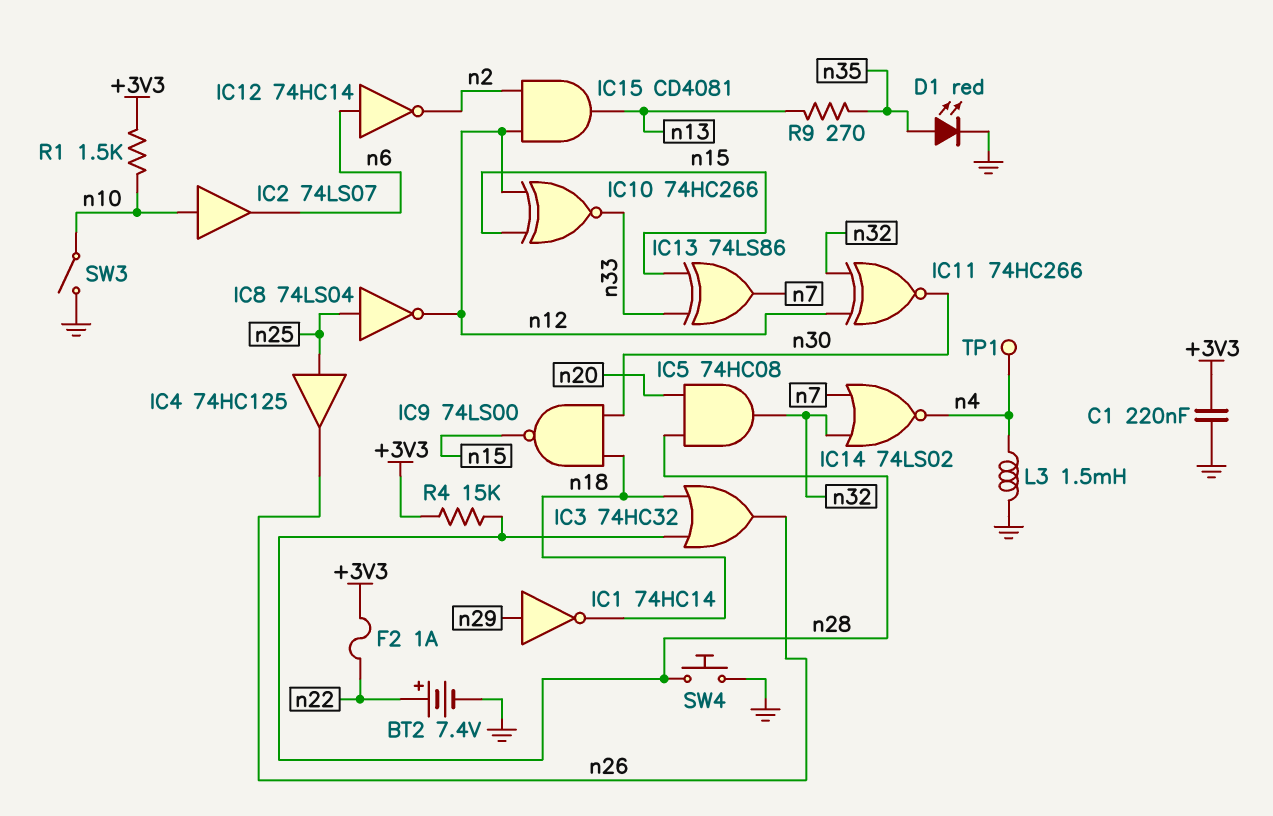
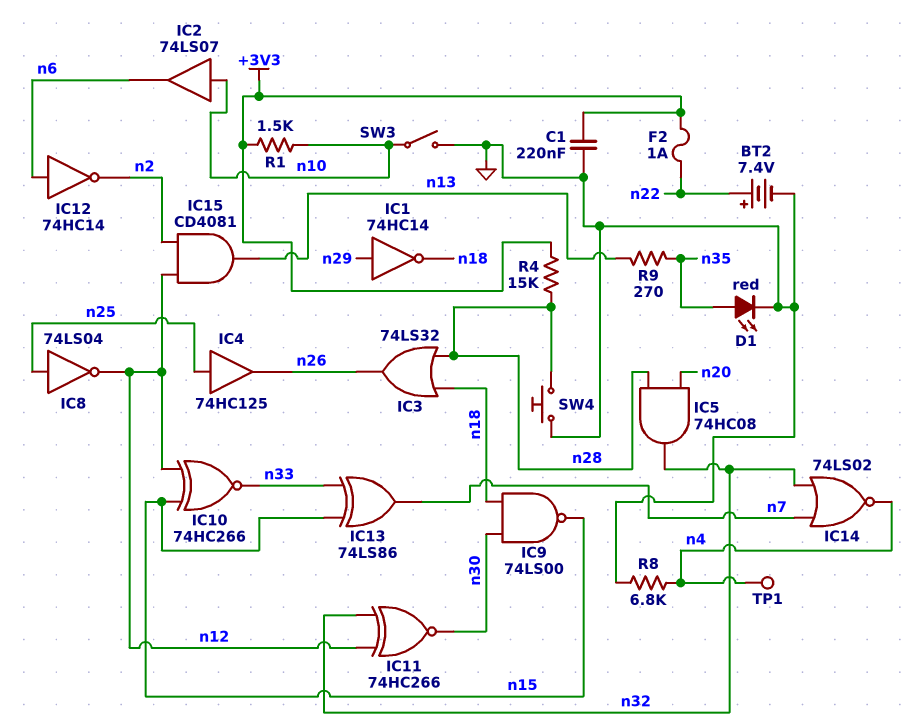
IC3: OR 74HC32 (in n18, in n28, out n26) -> OR 74LS32 (in n18, in n28, out n26)
L3: 1.5mH (GND, n4) -> none
R8: none -> 6.8k (GND, n4)

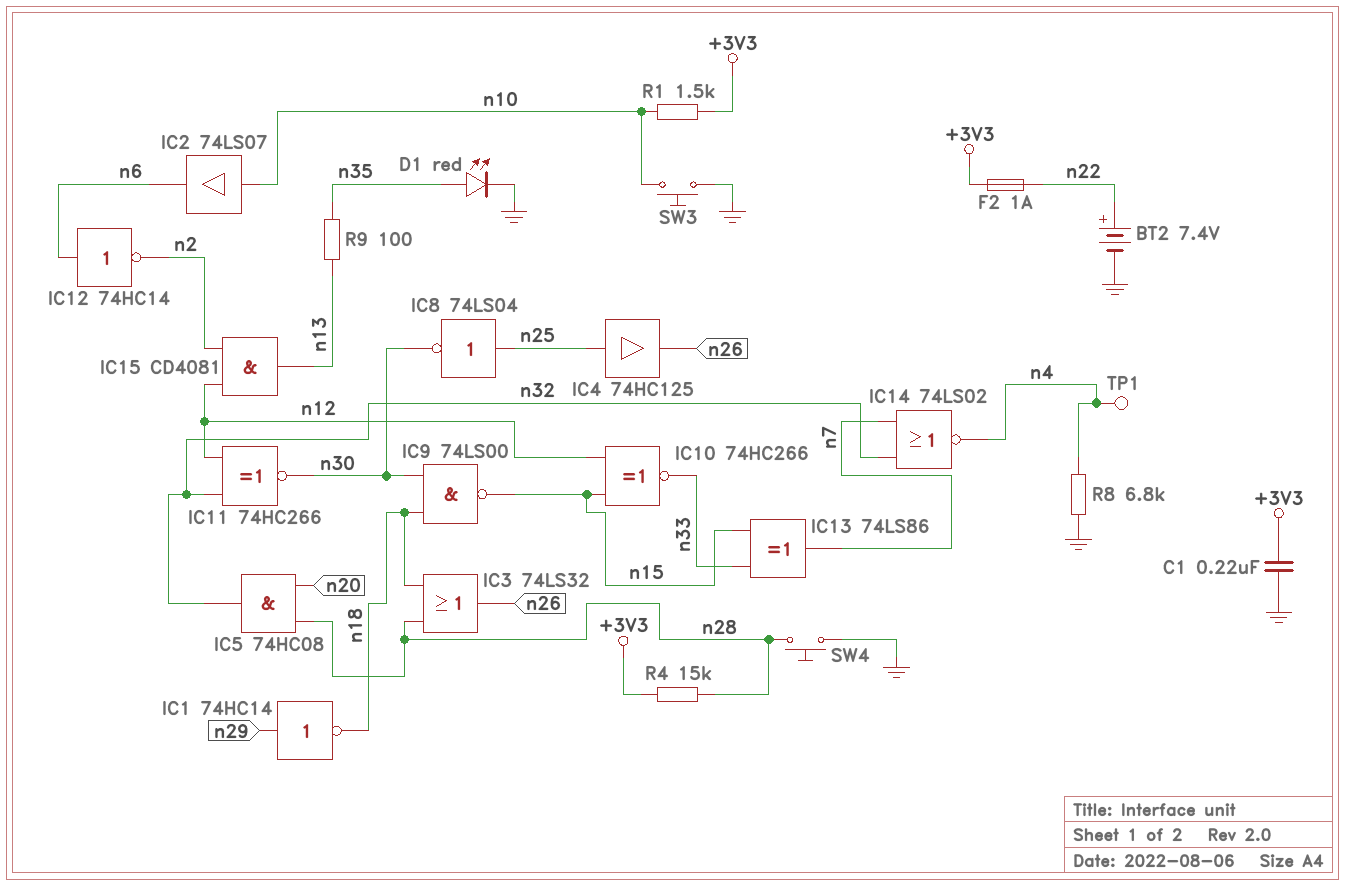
IC8: NOT 74LS04 (in n25, out n12) -> NOT 74LS04 (in n25, out n30)
R9: 270 (n13, n35) -> 100 (n13, n35)
SW3: switch (GND, n10) -> button (GND, n10)

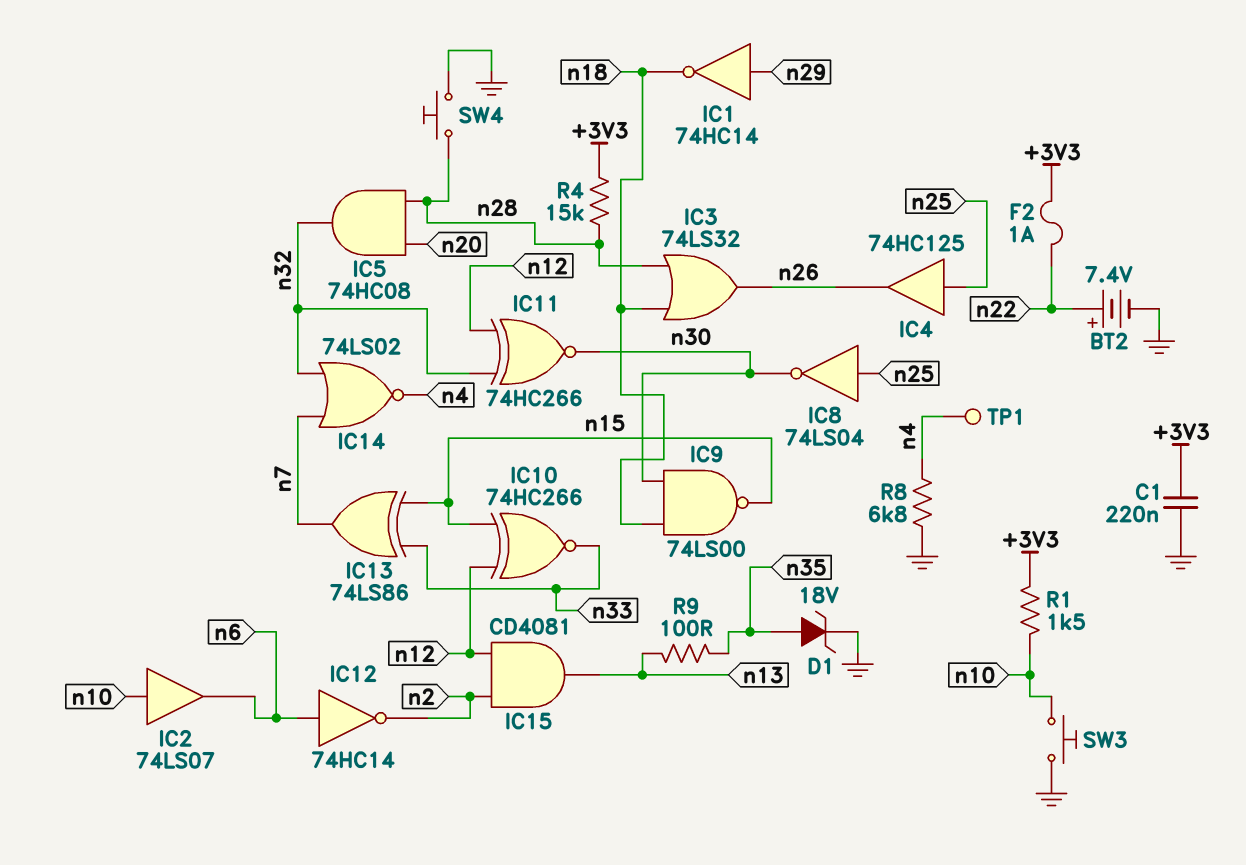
D1: LED red (A n35, K GND) -> zener 18V (A n35, K GND)

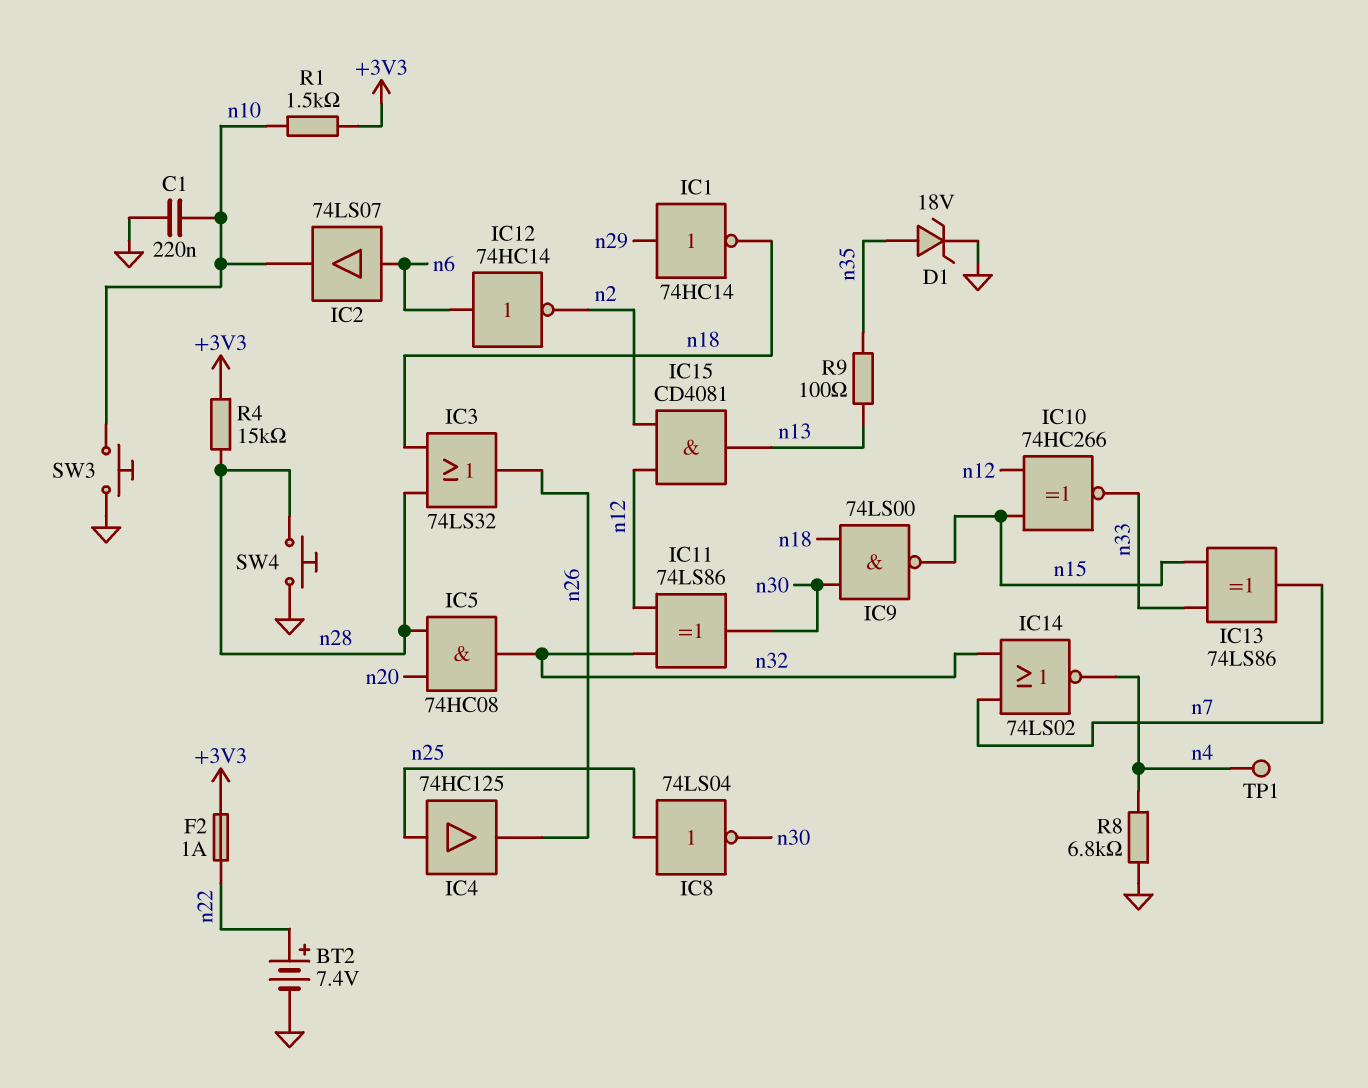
C1: 220nF (+3V3, GND) -> 220nF (GND, n10)
IC2: buffer 74LS07 (in n10, out n6) -> buffer 74LS07 (in n6, out n10)
IC11: XNOR 74HC266 (in n12, in n32, out n30) -> XOR 74LS86 (in n12, in n32, out n30)

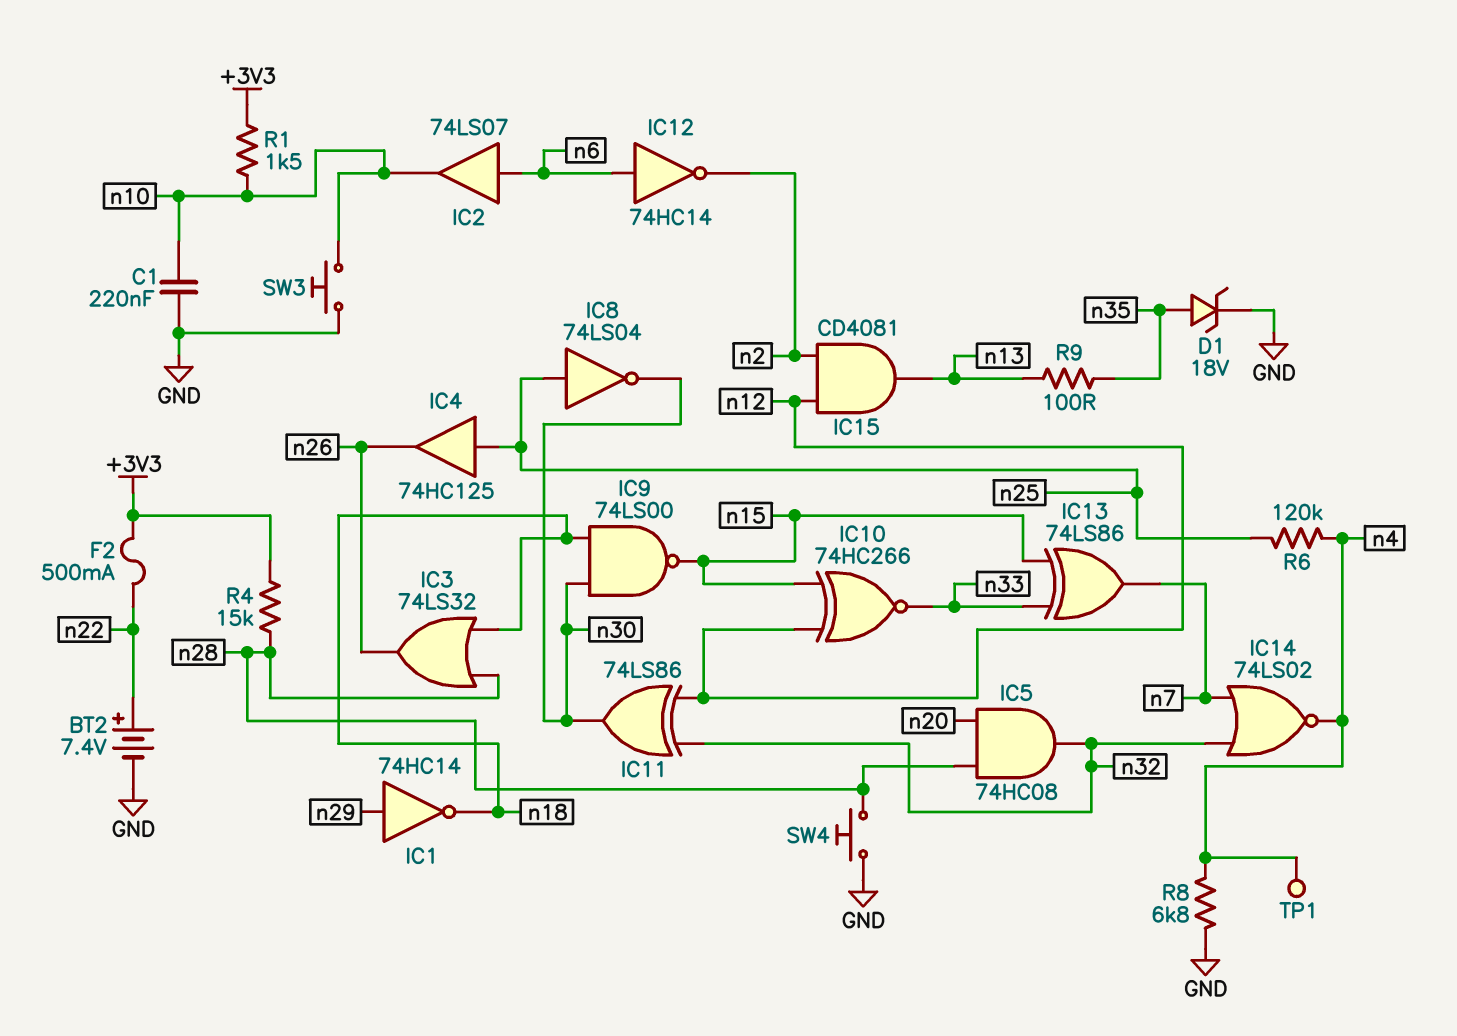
F2: 1A (+3V3, n22) -> 500mA (+3V3, n22)
R6: none -> 120k (n4, n25)

